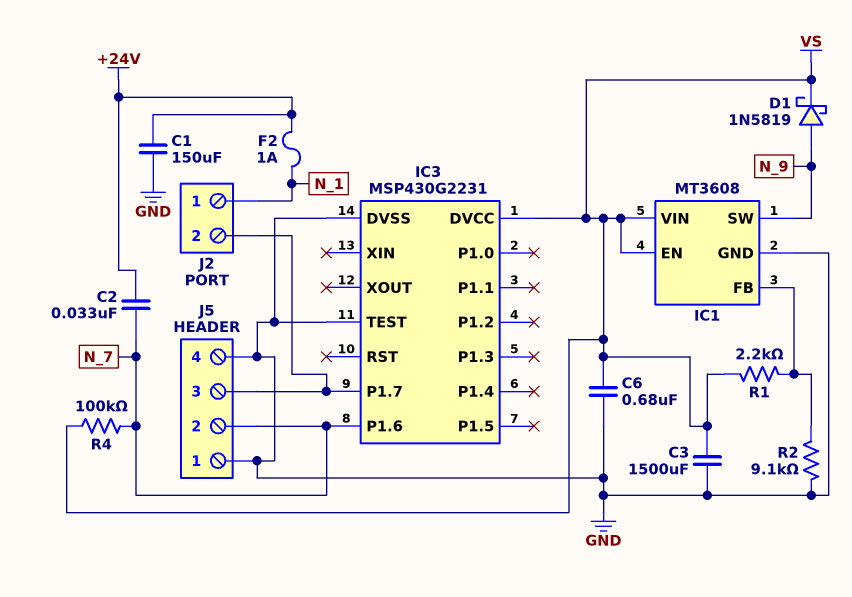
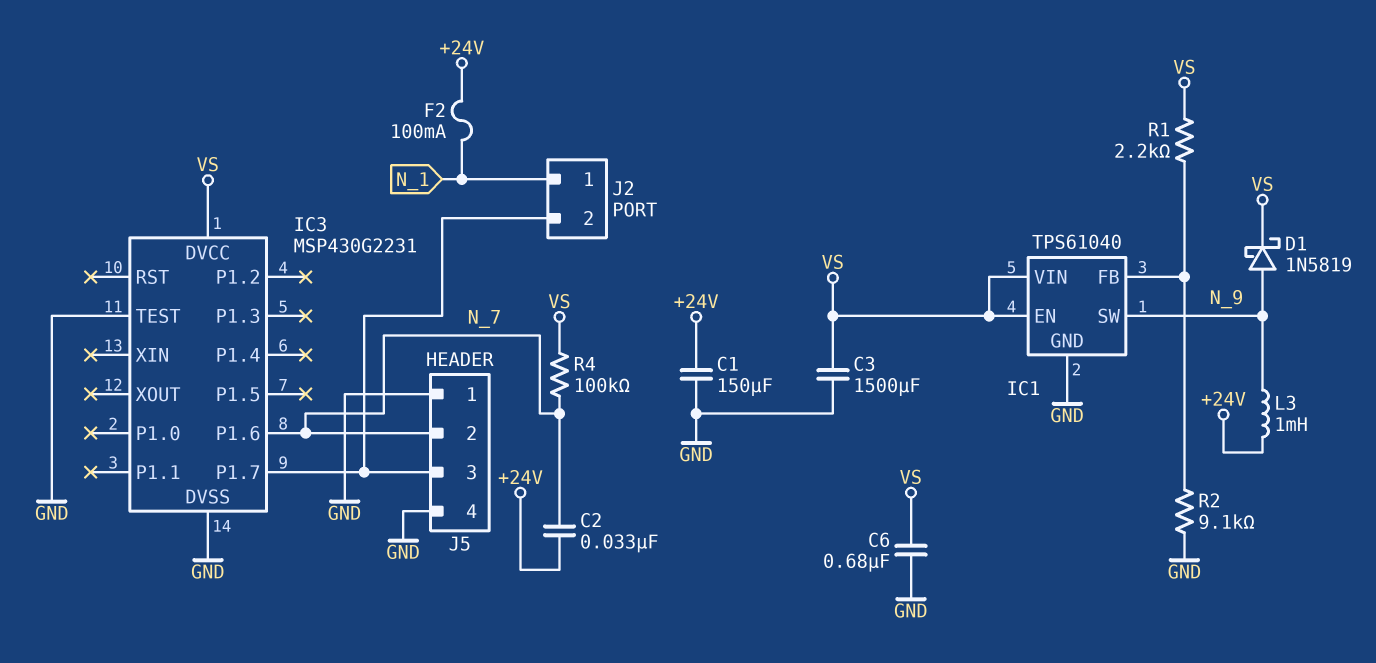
F2: 1A (+24V, N_1) -> 100mA (+24V, N_1)
IC1: MT3608 -> TPS61040
L3: none -> 1mH (+24V, N_9)

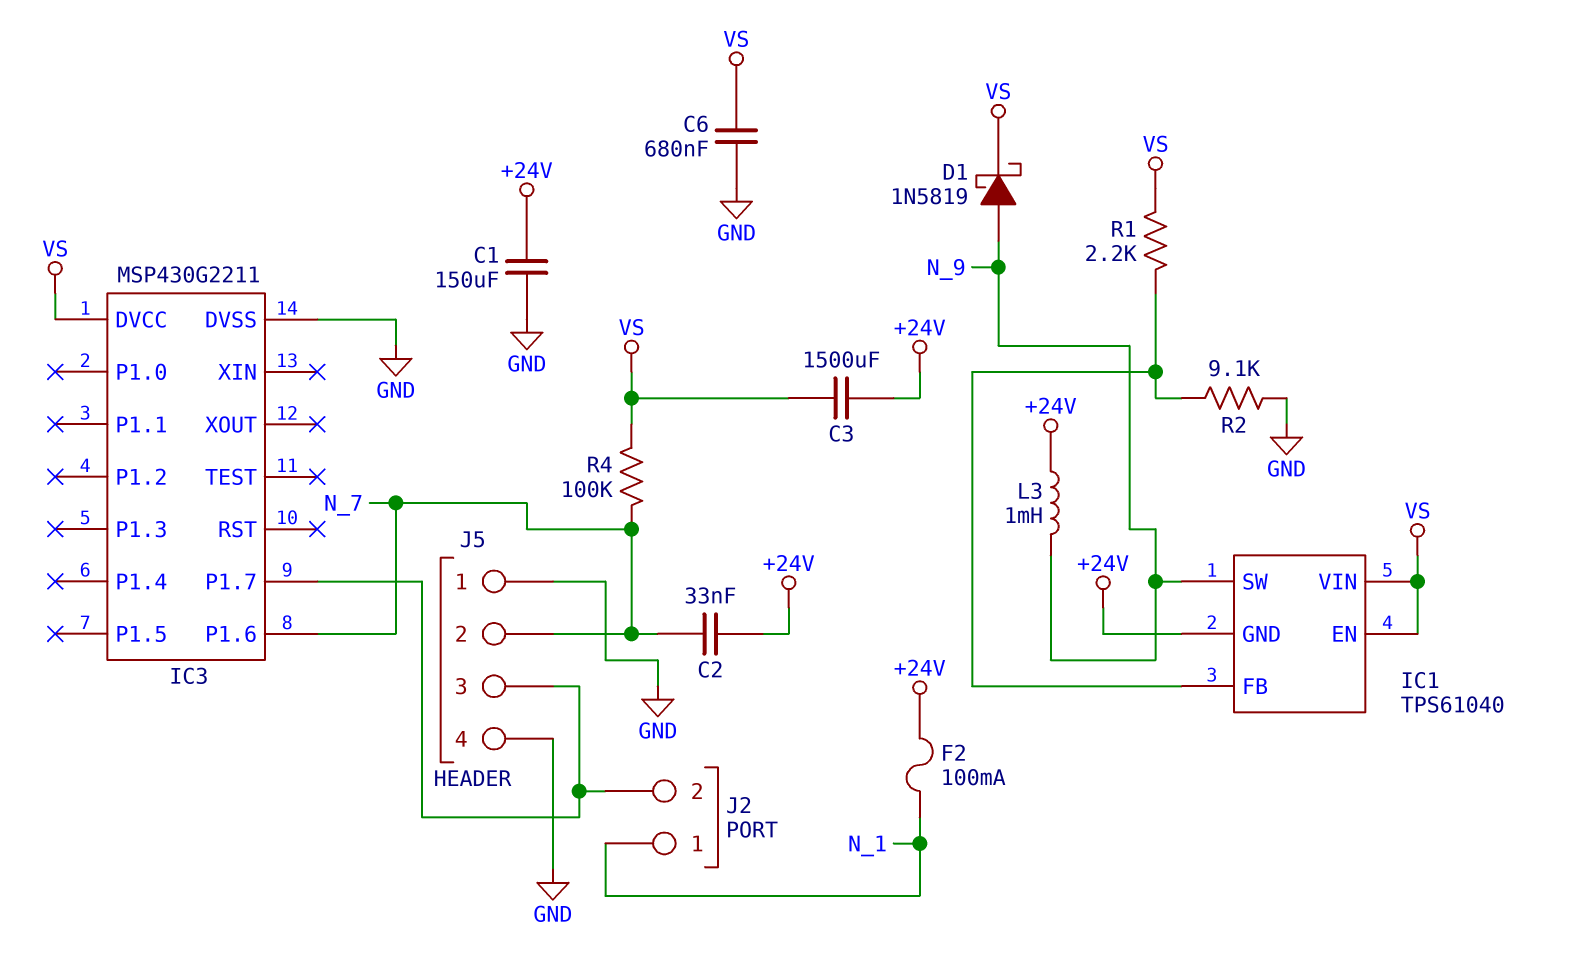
C3: 1500uF (GND, VS) -> 1500uF (+24V, VS)
IC1 pin GND: GND -> +24V
IC3: MSP430G2231 -> MSP430G2211
IC3 pin TEST: GND -> none

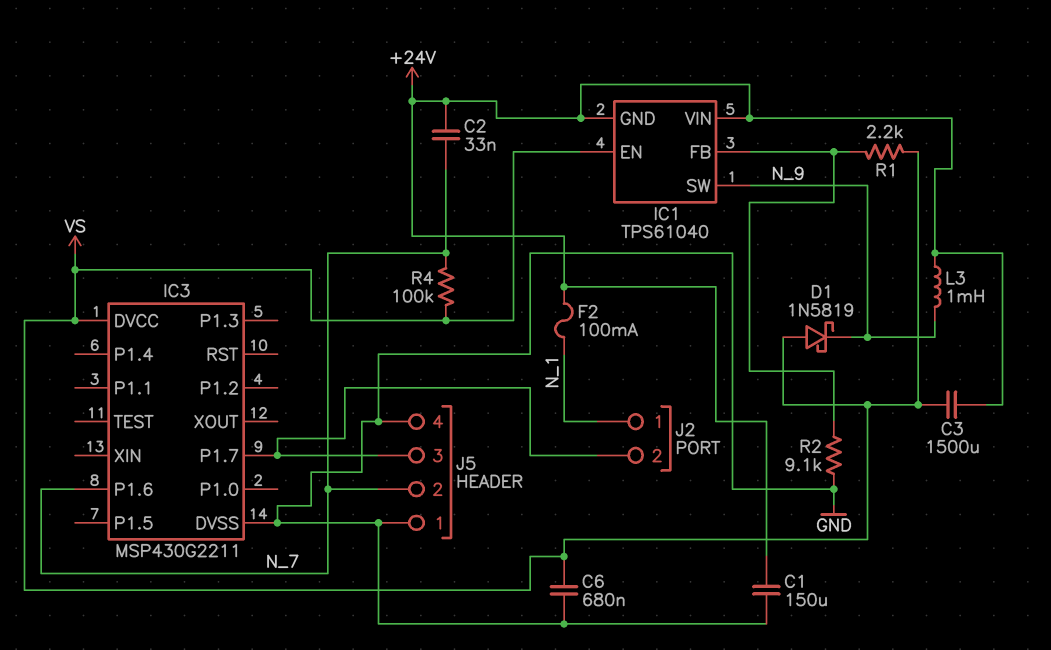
D1: schottky 1N5819 (A N_9, K VS) -> schottky 1N5819 (A VS, K N_9)
IC1 pin VIN: VS -> +24V

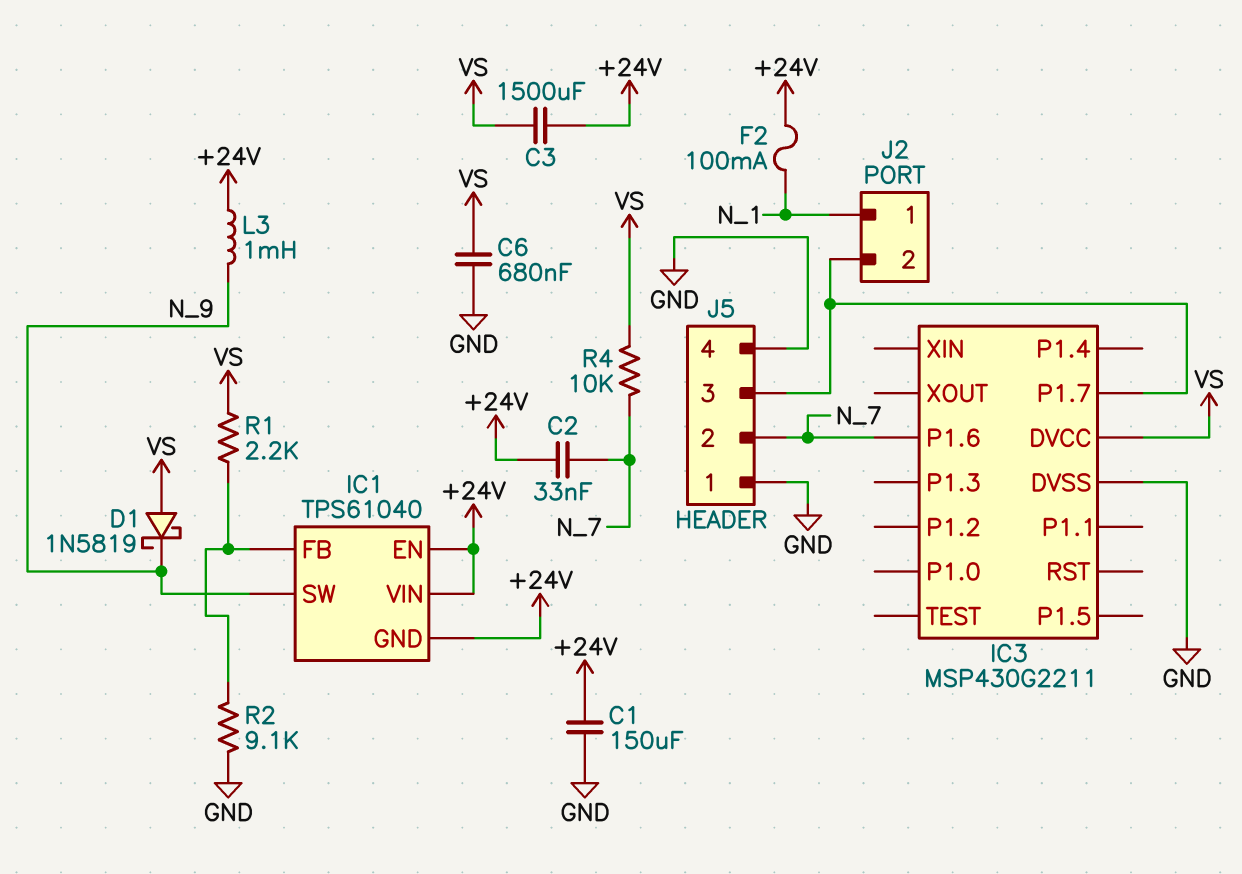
IC1 pin EN: VS -> +24V
R4: 100k (N_7, VS) -> 10k (N_7, VS)

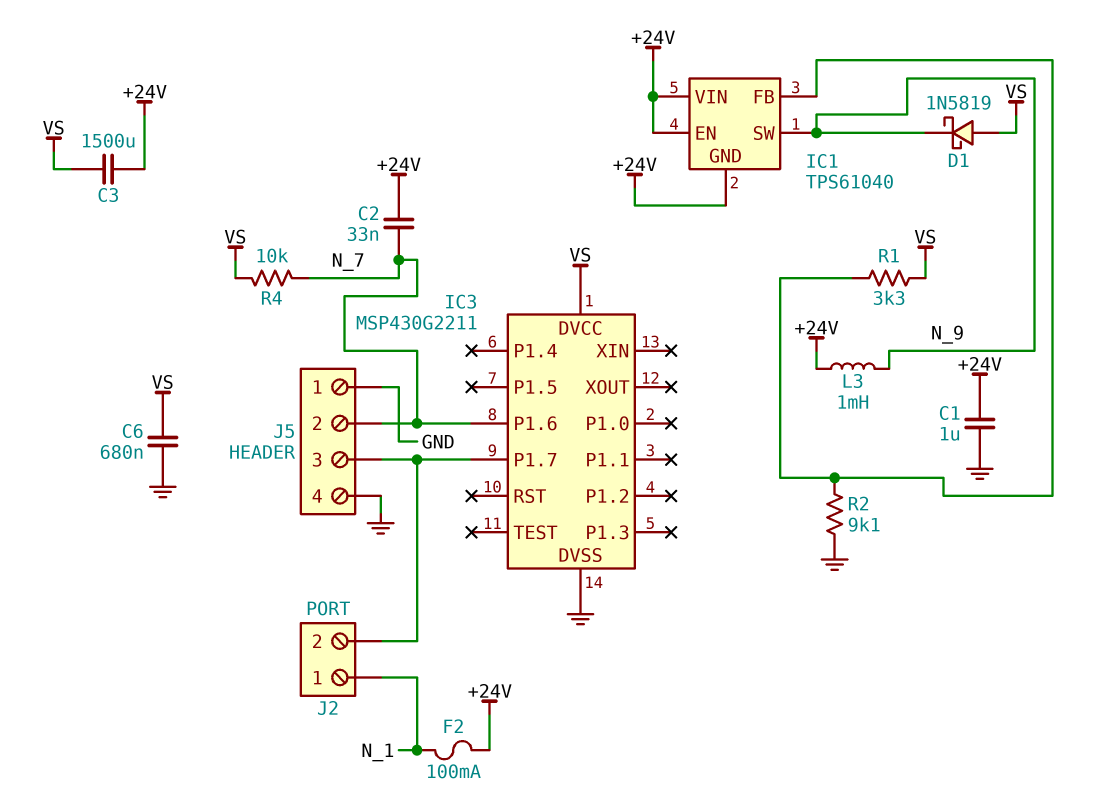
C1: 150uF (+24V, GND) -> 1uF (+24V, GND)
R1: 2.2k (IC1/FB, VS) -> 3.3k (IC1/FB, VS)

